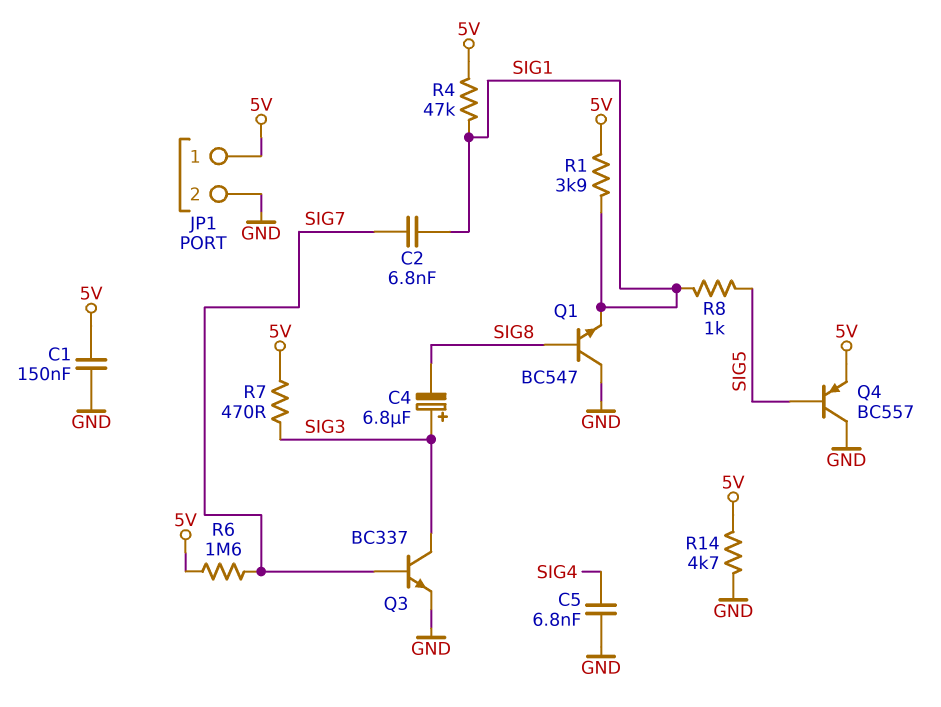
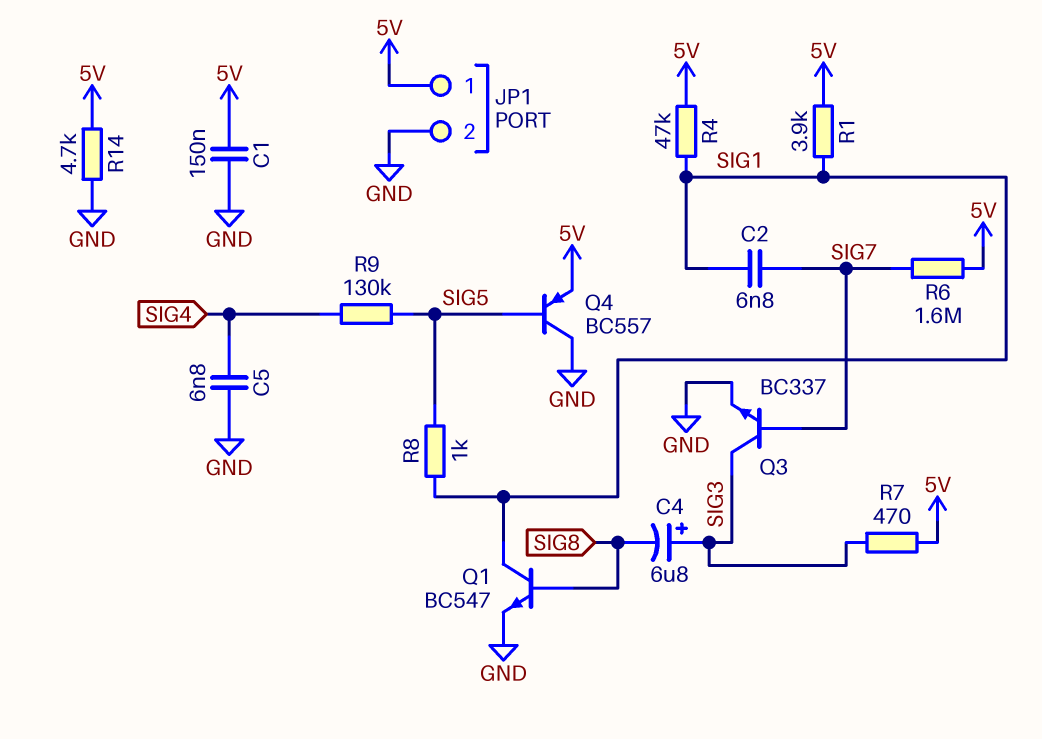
Q1: NPN BC547 (B SIG8, C GND, E SIG1) -> NPN BC547 (B SIG8, C SIG1, E GND)
R9: none -> 130k (SIG4, SIG5)

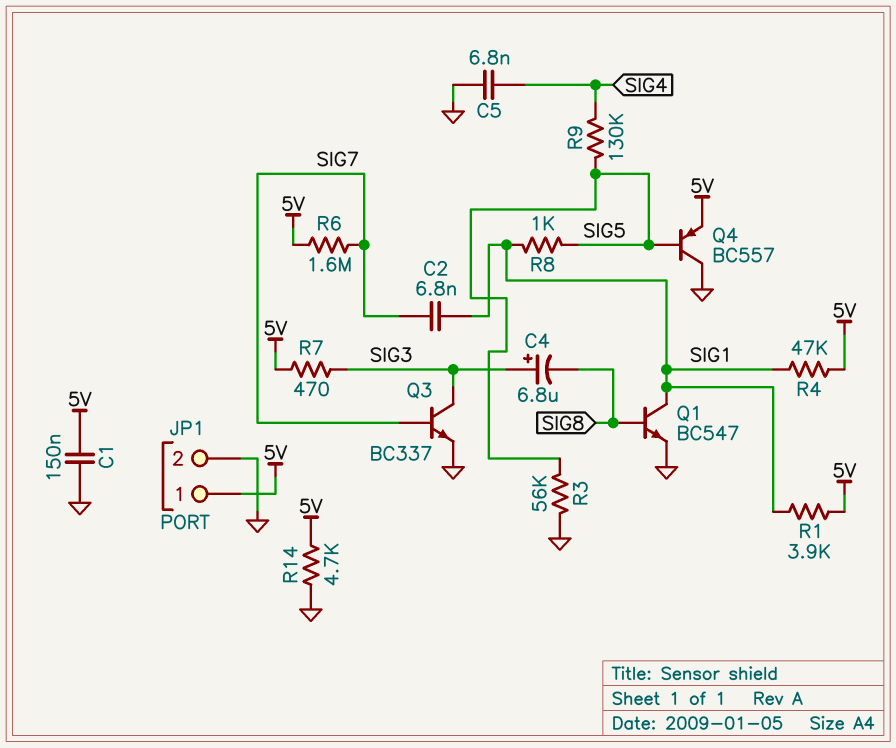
R3: none -> 56k (GND, SIG5)

